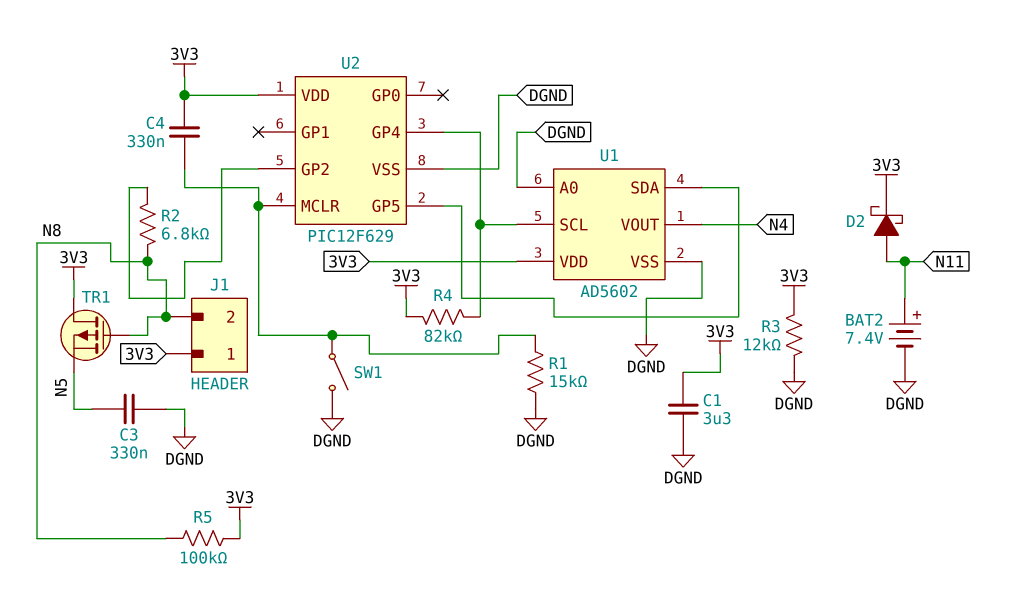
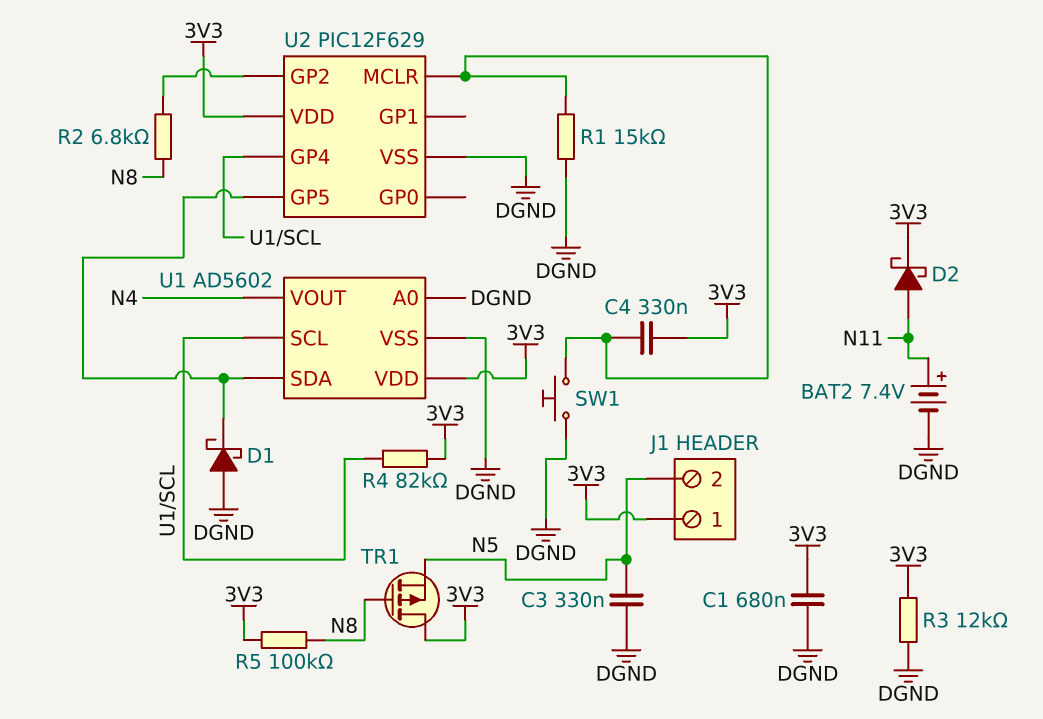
C1: 3.3uF (3V3, DGND) -> 680nF (3V3, DGND)
D1: none -> schottky (A DGND, K U1/SDA)
J1 pin 2: N8 -> N5
SW1: switch (DGND, U2/MCLR) -> button (DGND, U2/MCLR)

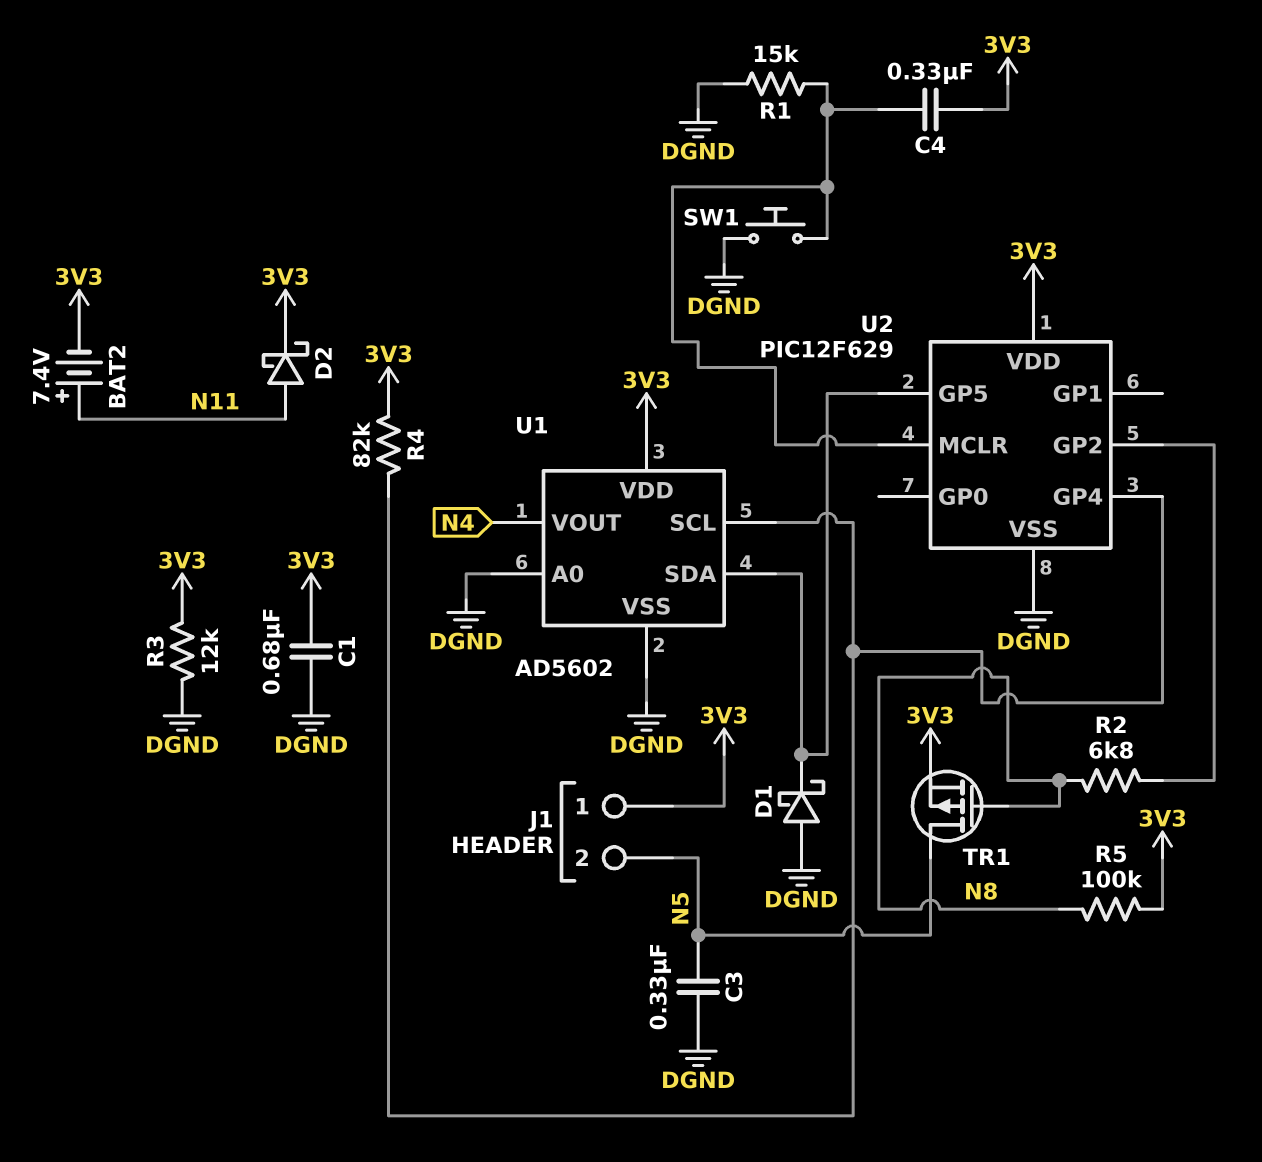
BAT2: 7.4V (plus N11, minus DGND) -> 7.4V (plus N11, minus 3V3)
TR1: PMOS (G N8, D 3V3, S N5) -> PMOS (G N8, D N5, S 3V3)

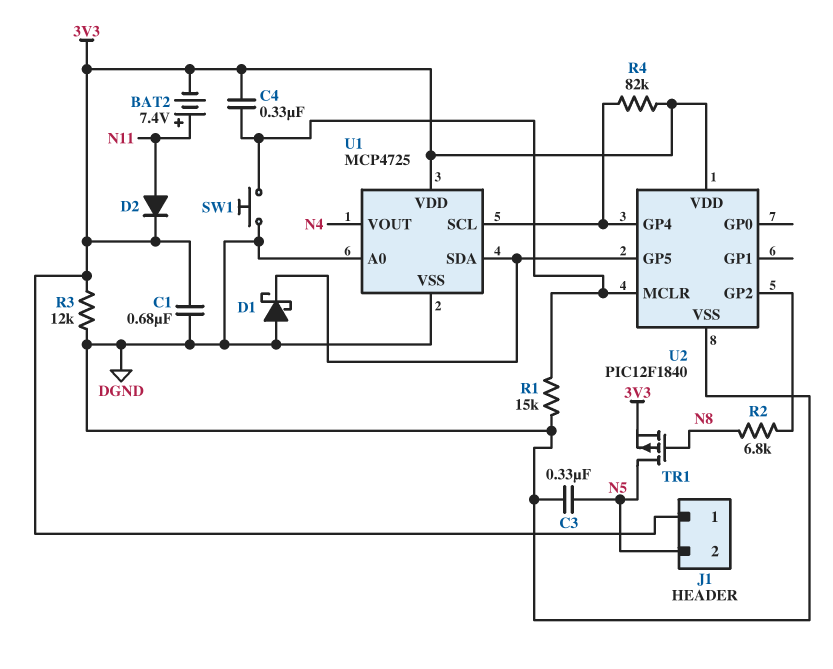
D2: schottky (A N11, K 3V3) -> diode (A N11, K 3V3)
R5: 100k (3V3, N8) -> none
U1: AD5602 -> MCP4725
U2: PIC12F629 -> PIC12F1840

